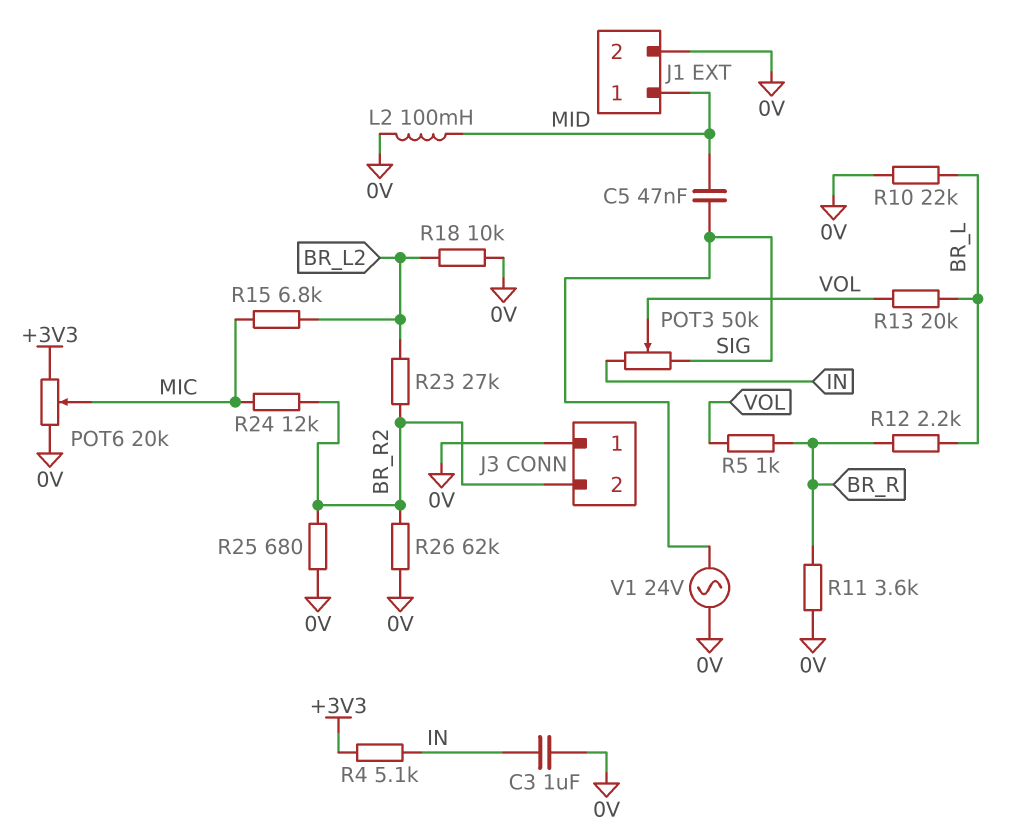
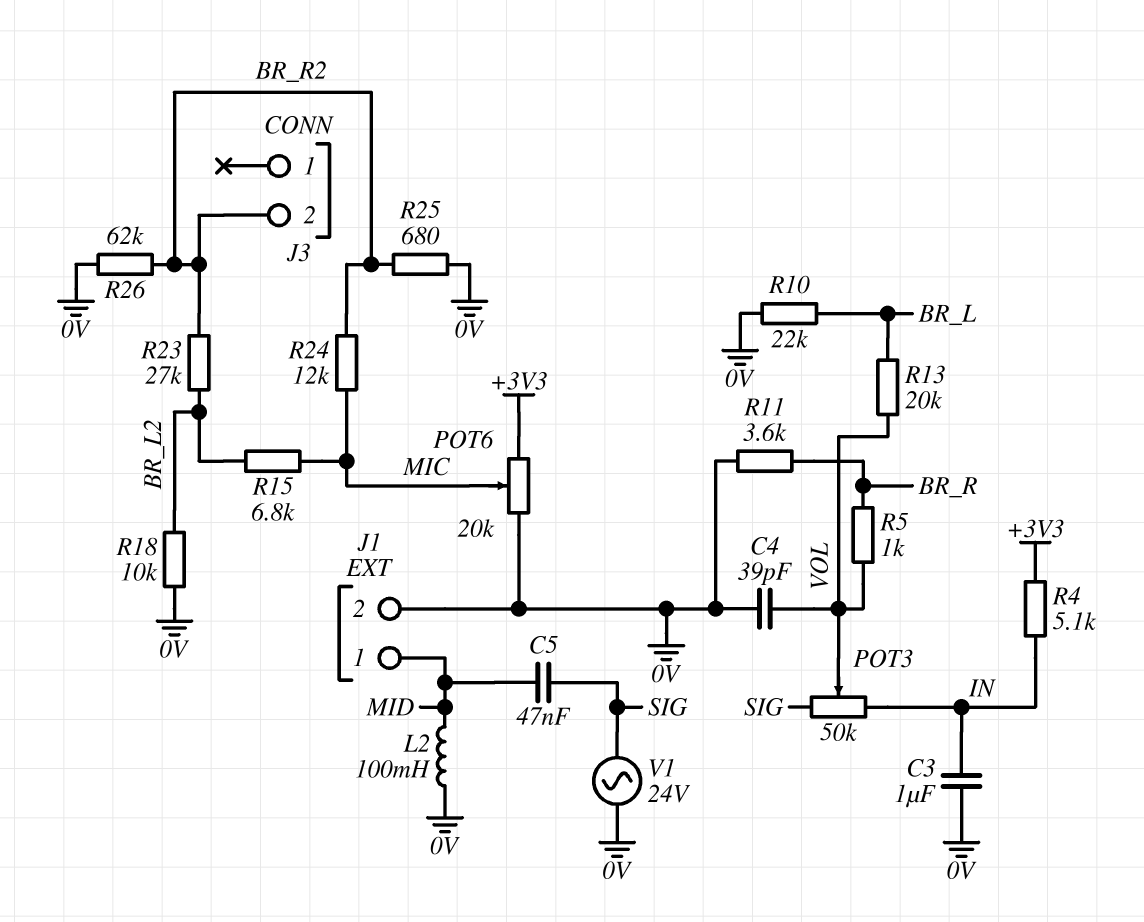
C4: none -> 39pF (0V, VOL)
J3 pin 1: 0V -> none
R12: 2.2k (BR_L, BR_R) -> none

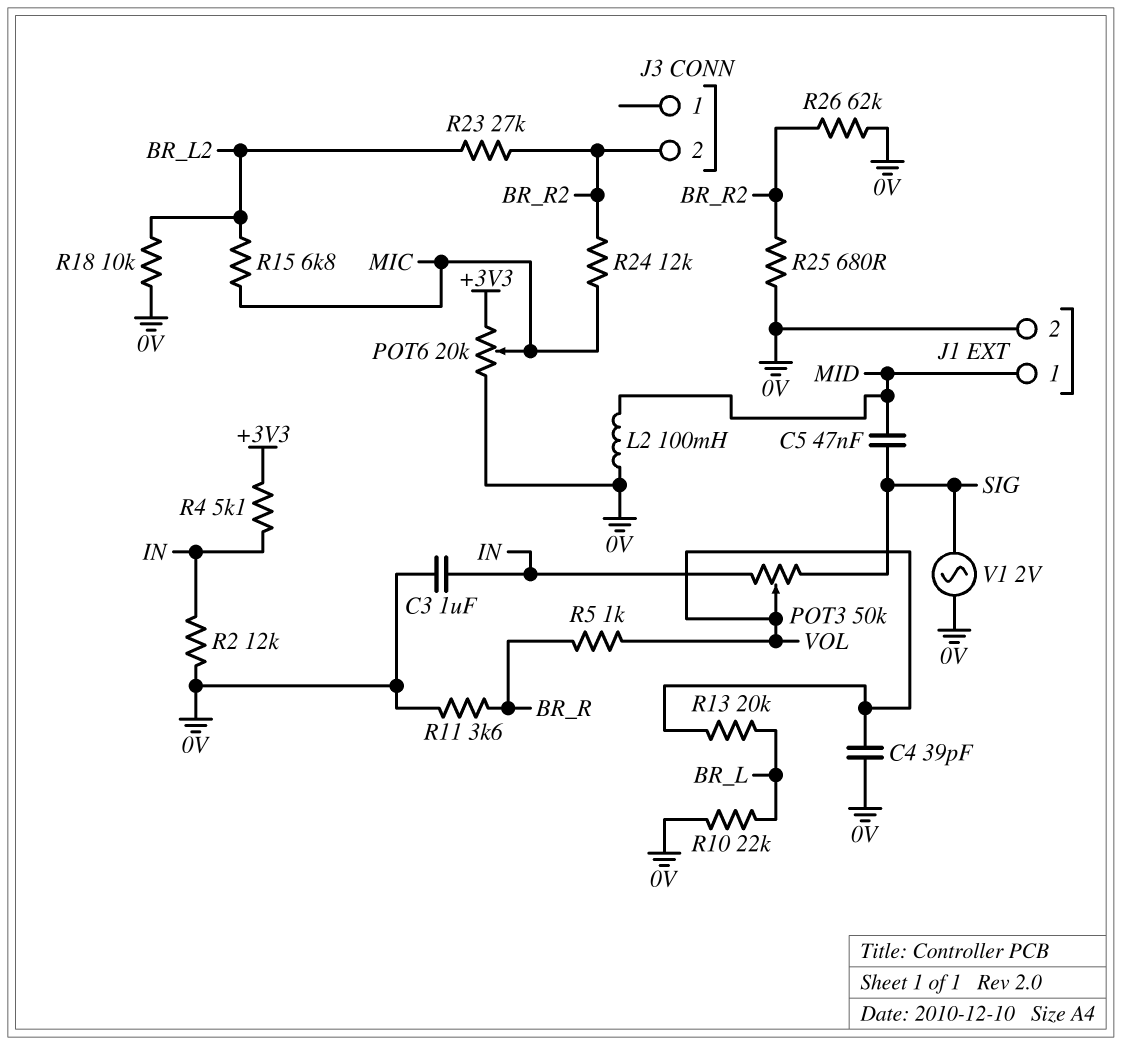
R2: none -> 12k (0V, IN)
V1: AC 24V (0V, SIG) -> AC 2V (0V, SIG)

